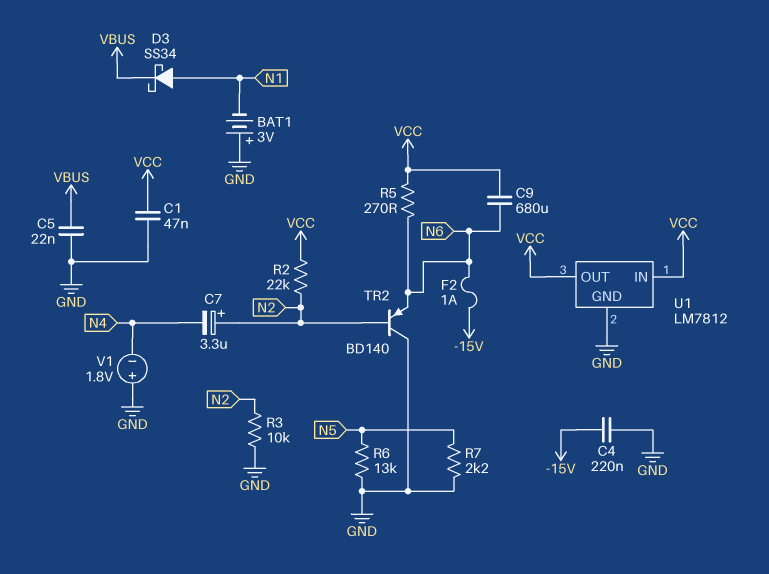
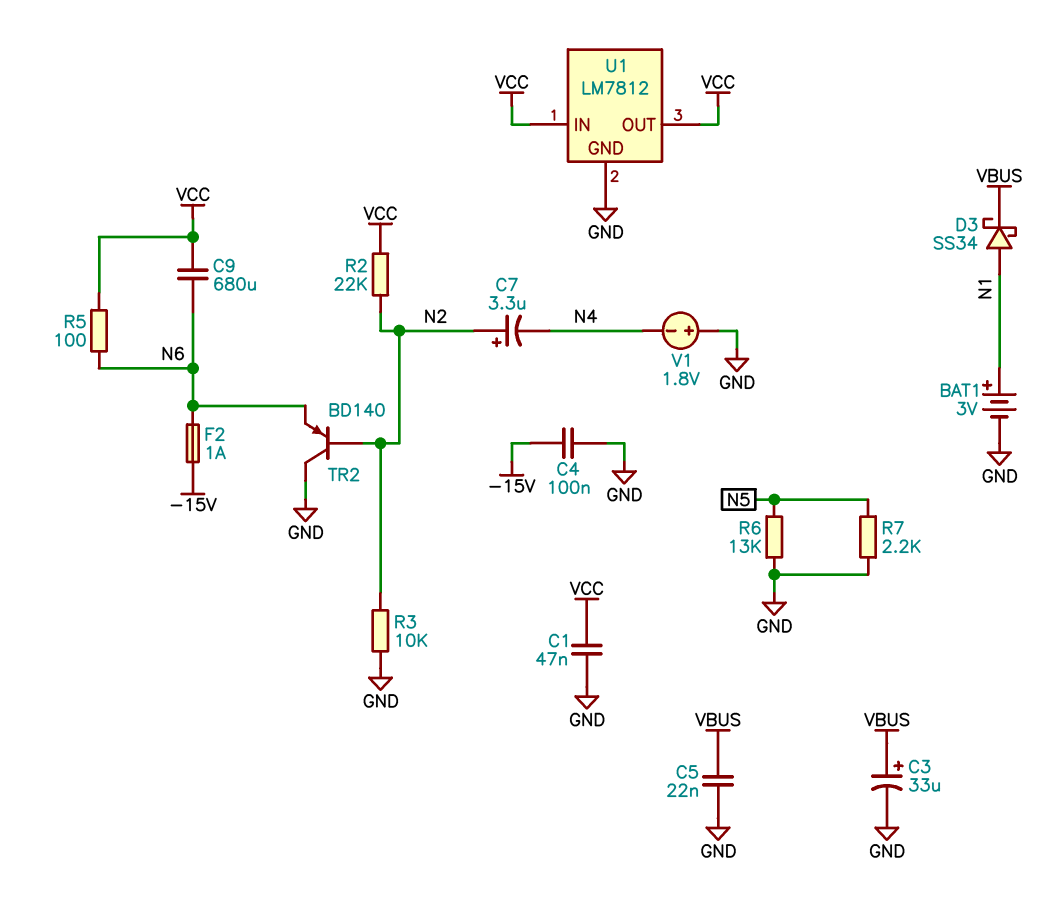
BAT1: 3V (plus GND, minus N1) -> 3V (plus N1, minus GND)
C3: none -> 33uF (plus VBUS, minus GND)
C4: 220nF (-15V, GND) -> 100nF (-15V, GND)
R5: 270 (N6, VCC) -> 100 (N6, VCC)

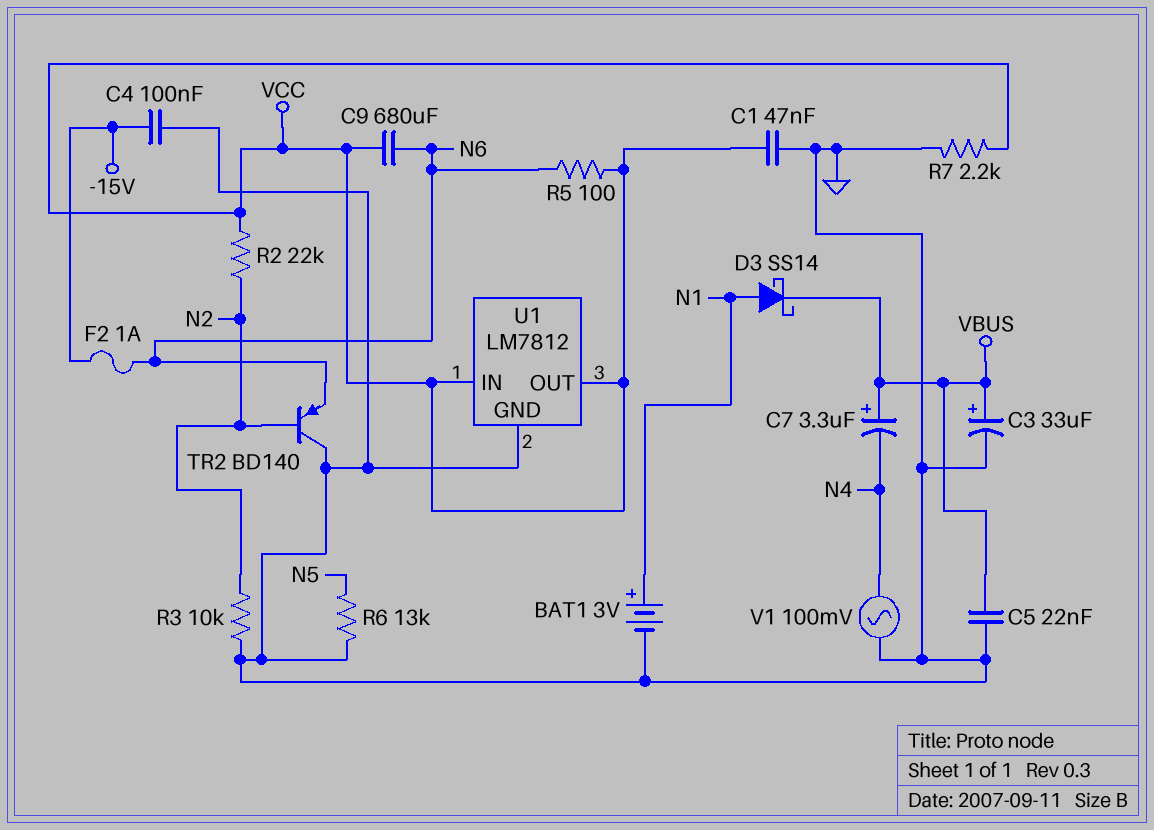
C7: 3.3uF (plus N2, minus N4) -> 3.3uF (plus VBUS, minus N4)
D3: schottky SS34 (A N1, K VBUS) -> schottky SS14 (A N1, K VBUS)
R7: 2.2k (GND, N5) -> 2.2k (GND, VCC)
V1: 1.8V (plus GND, minus N4) -> AC 100mV (GND, N4)

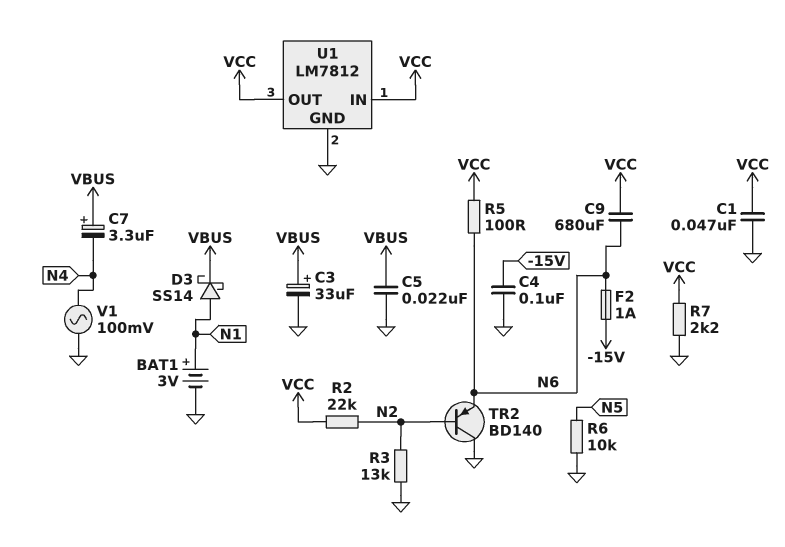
R3: 10k (GND, N2) -> 13k (GND, N2)
R6: 13k (GND, N5) -> 10k (GND, N5)

